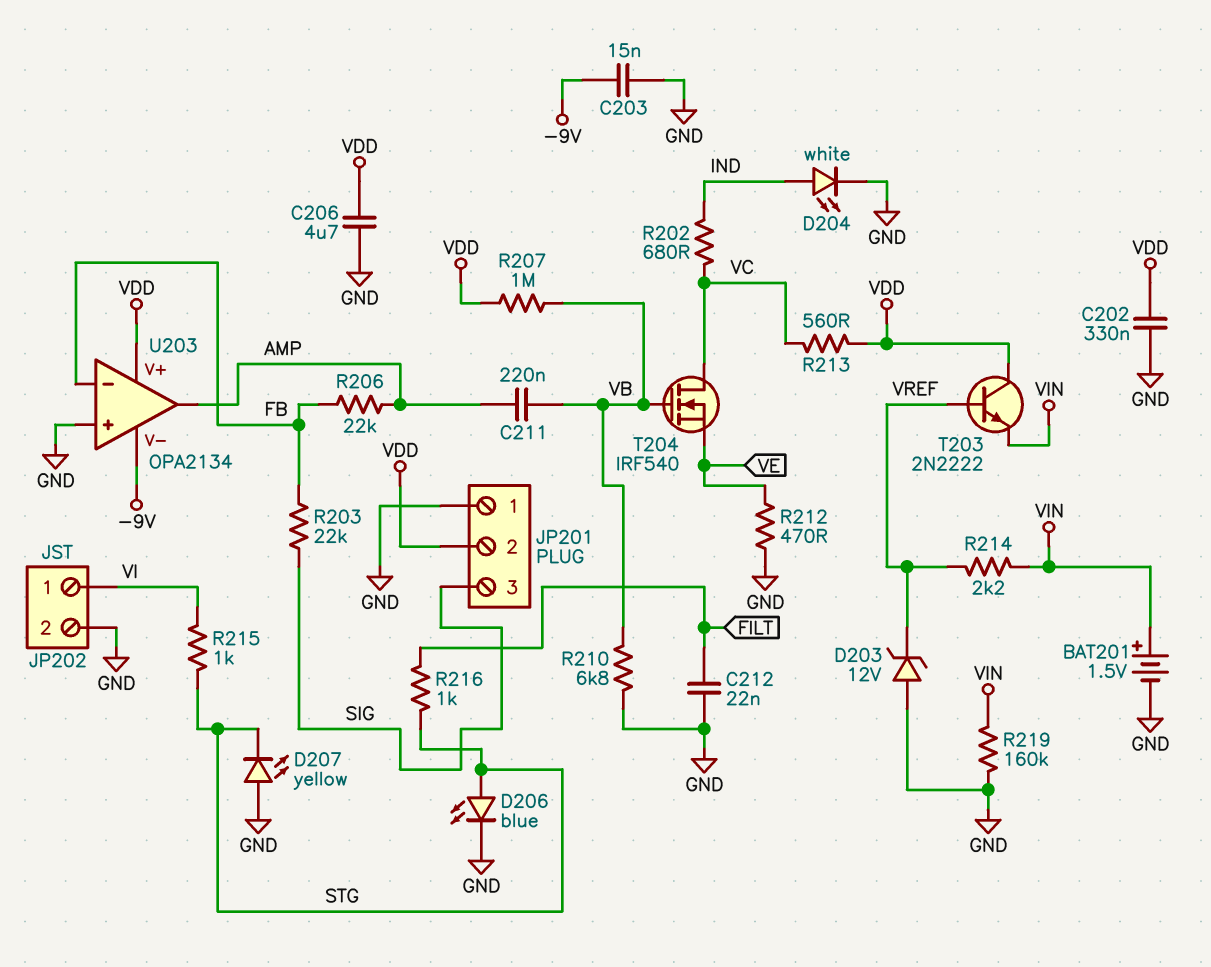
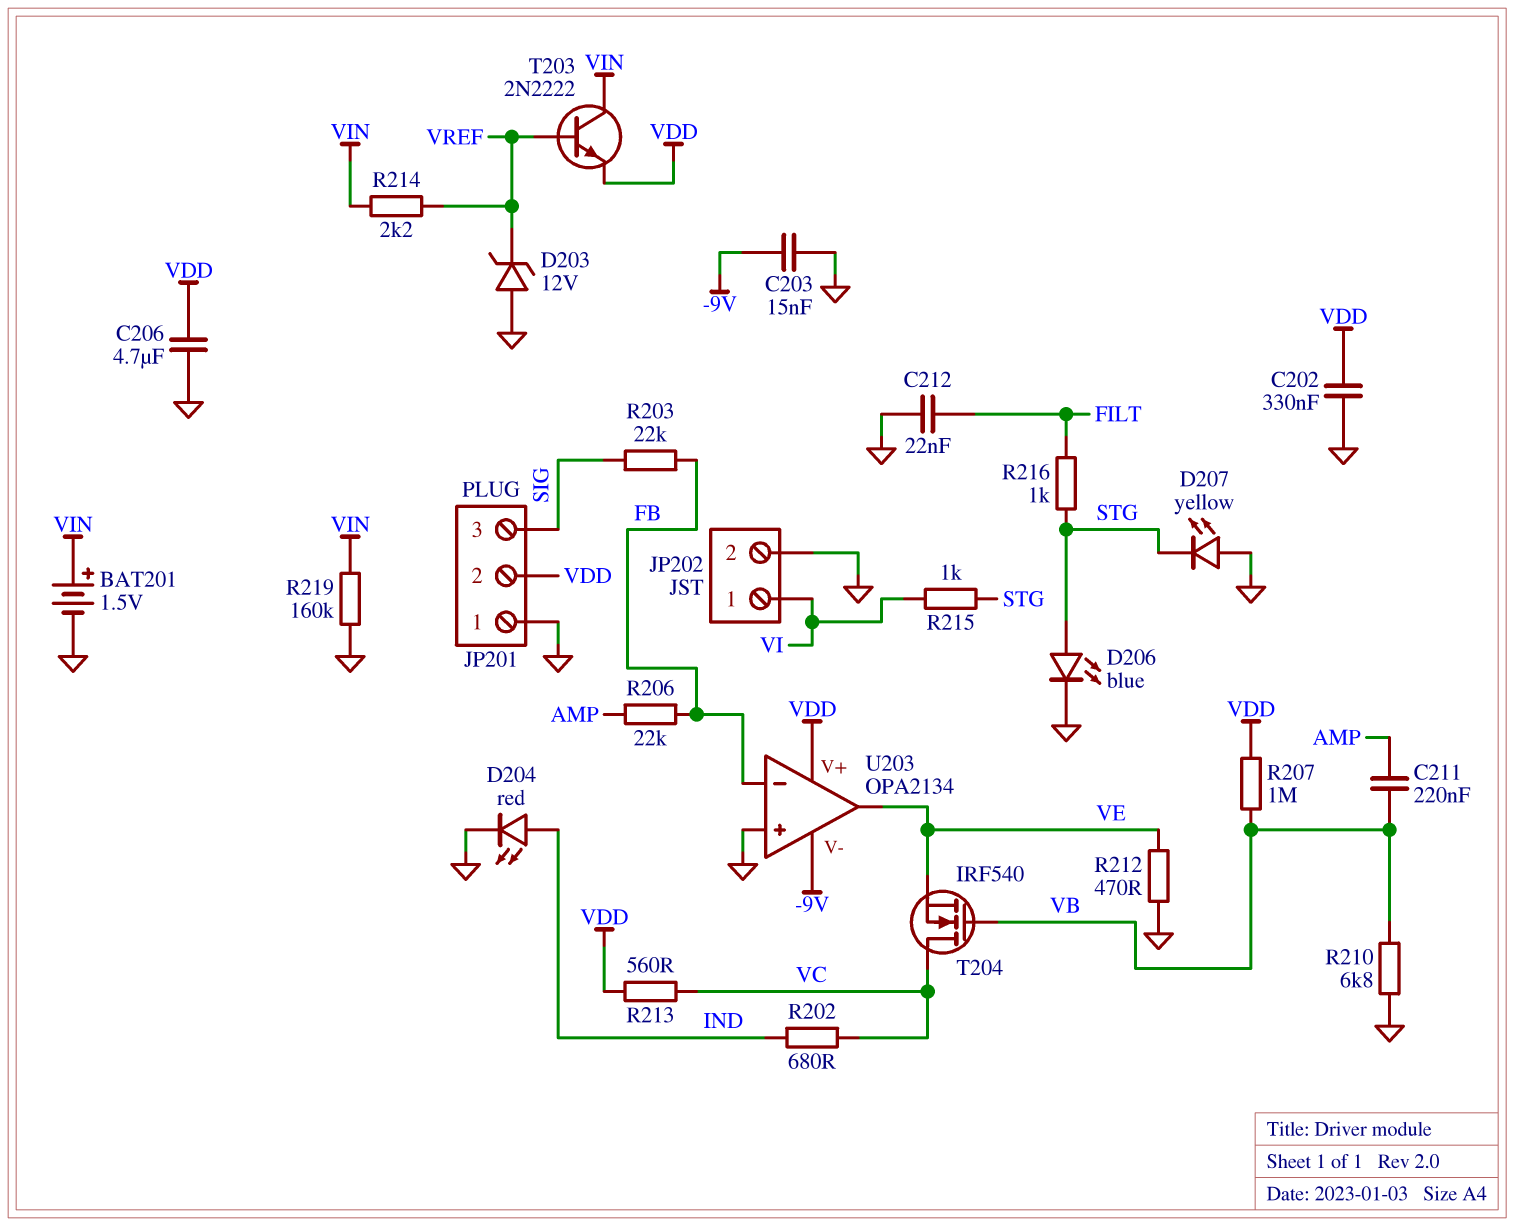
D204: LED white (A IND, K GND) -> LED red (A IND, K GND)
T203: NPN 2N2222 (B VREF, C VDD, E VIN) -> NPN 2N2222 (B VREF, C VIN, E VDD)
U203 pin out: AMP -> VE

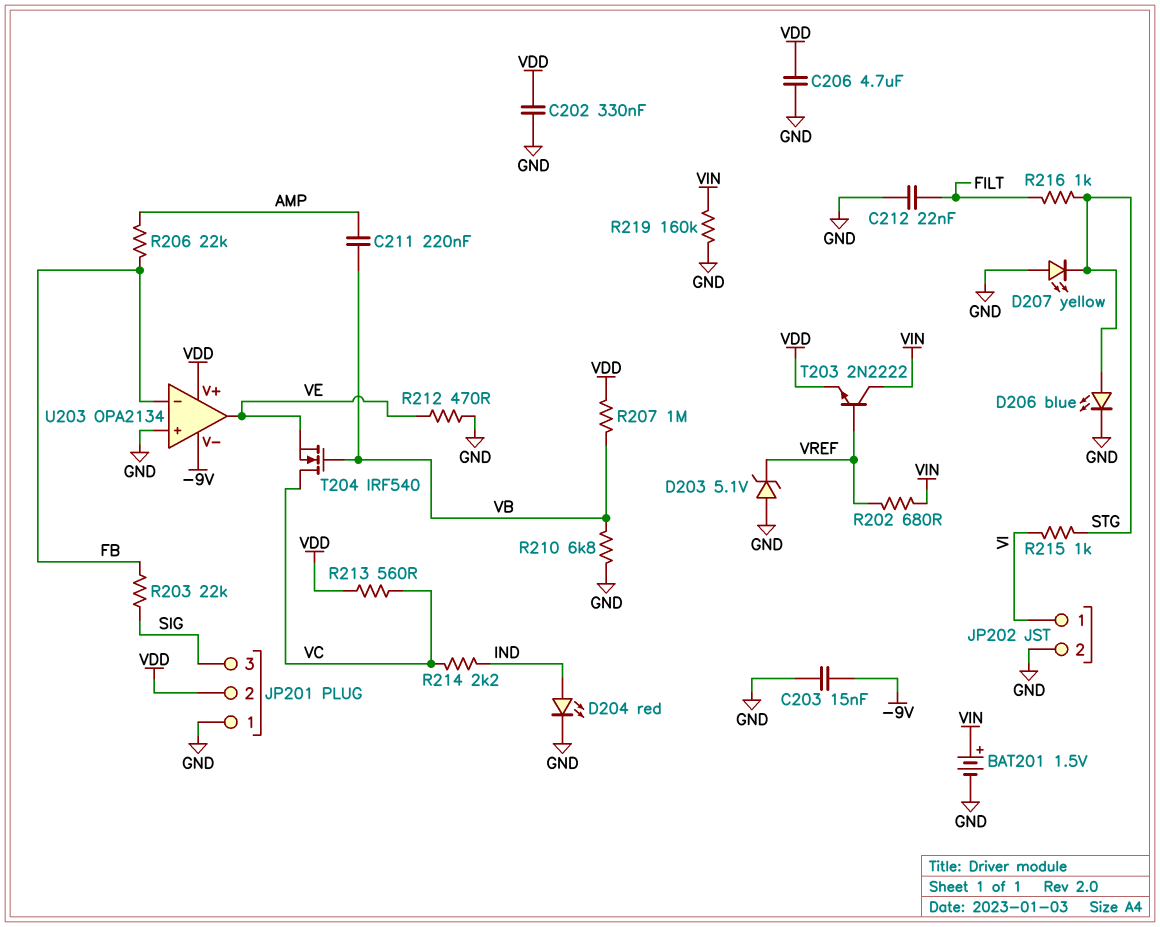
D203: zener 12V (A GND, K VREF) -> zener 5.1V (A GND, K VREF)
R202: 680 (IND, VC) -> 680 (VIN, VREF)
R214: 2.2k (VIN, VREF) -> 2.2k (IND, VC)

